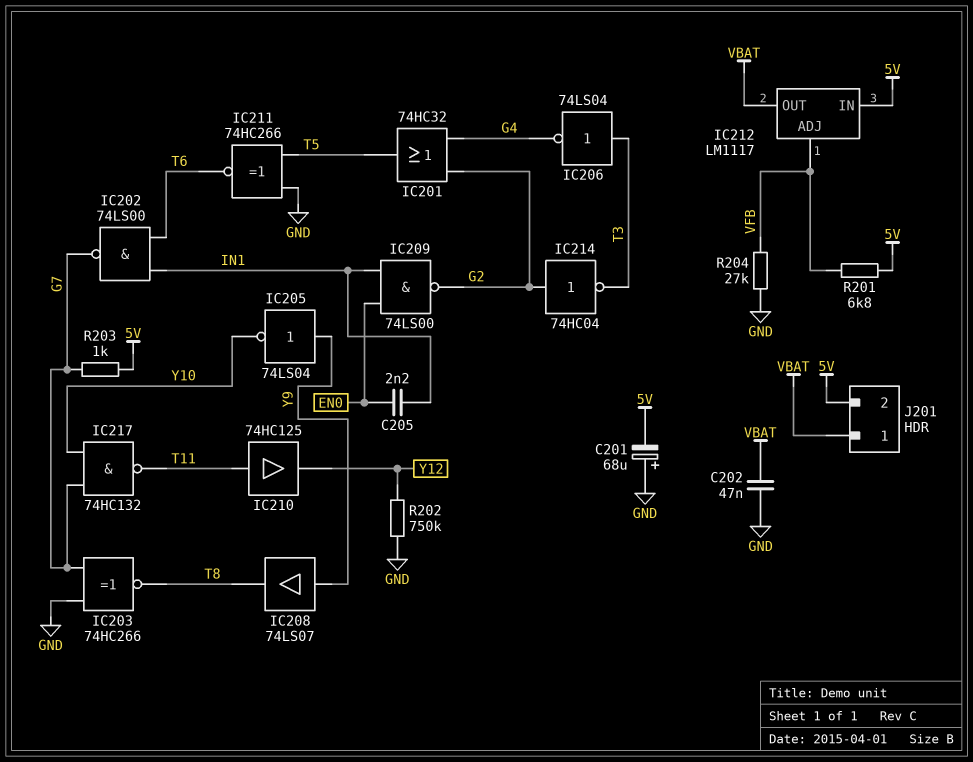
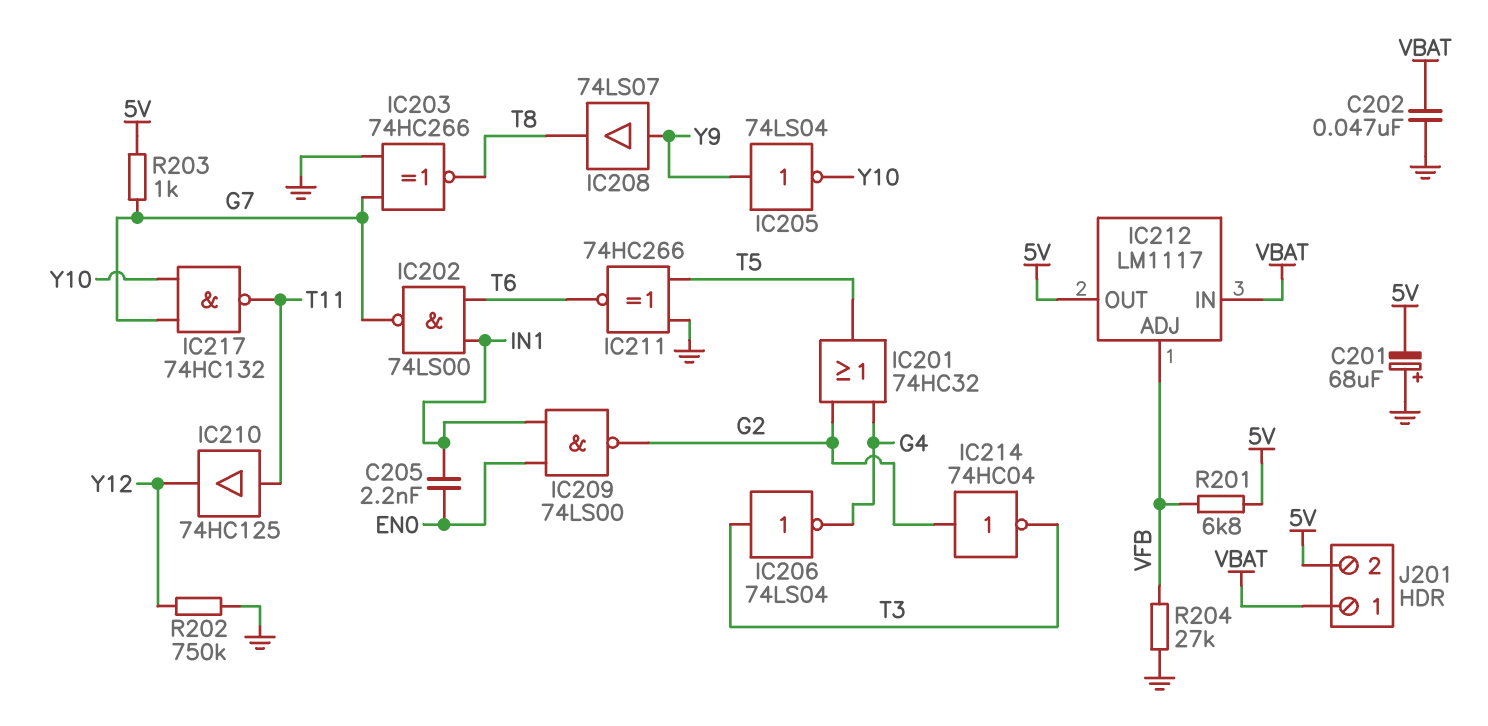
IC212 pin IN: 5V -> VBAT
IC212 pin OUT: VBAT -> 5V

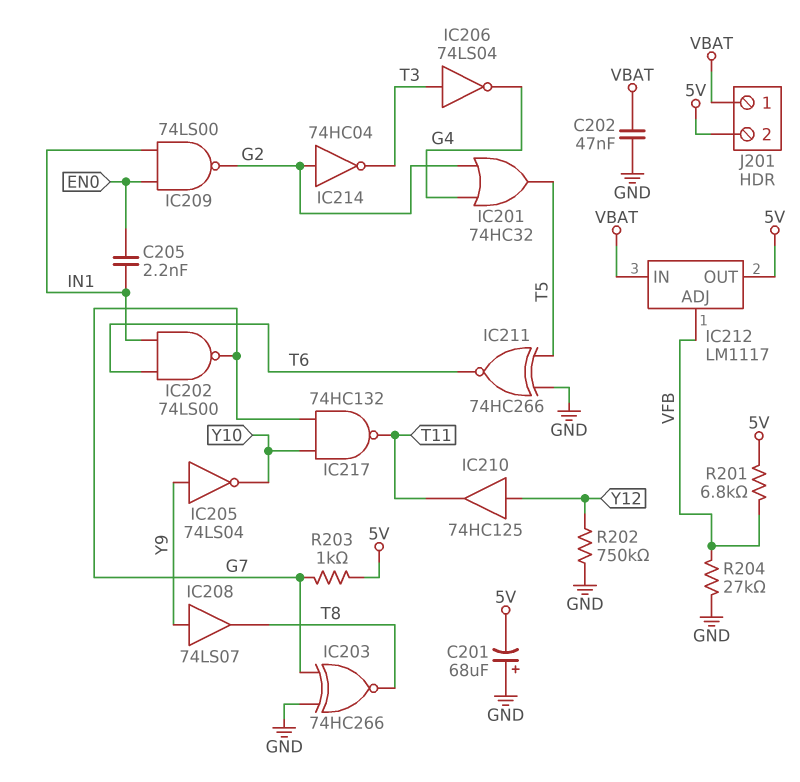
IC210: buffer 74HC125 (in T11, out Y12) -> buffer 74HC125 (in Y12, out T11)

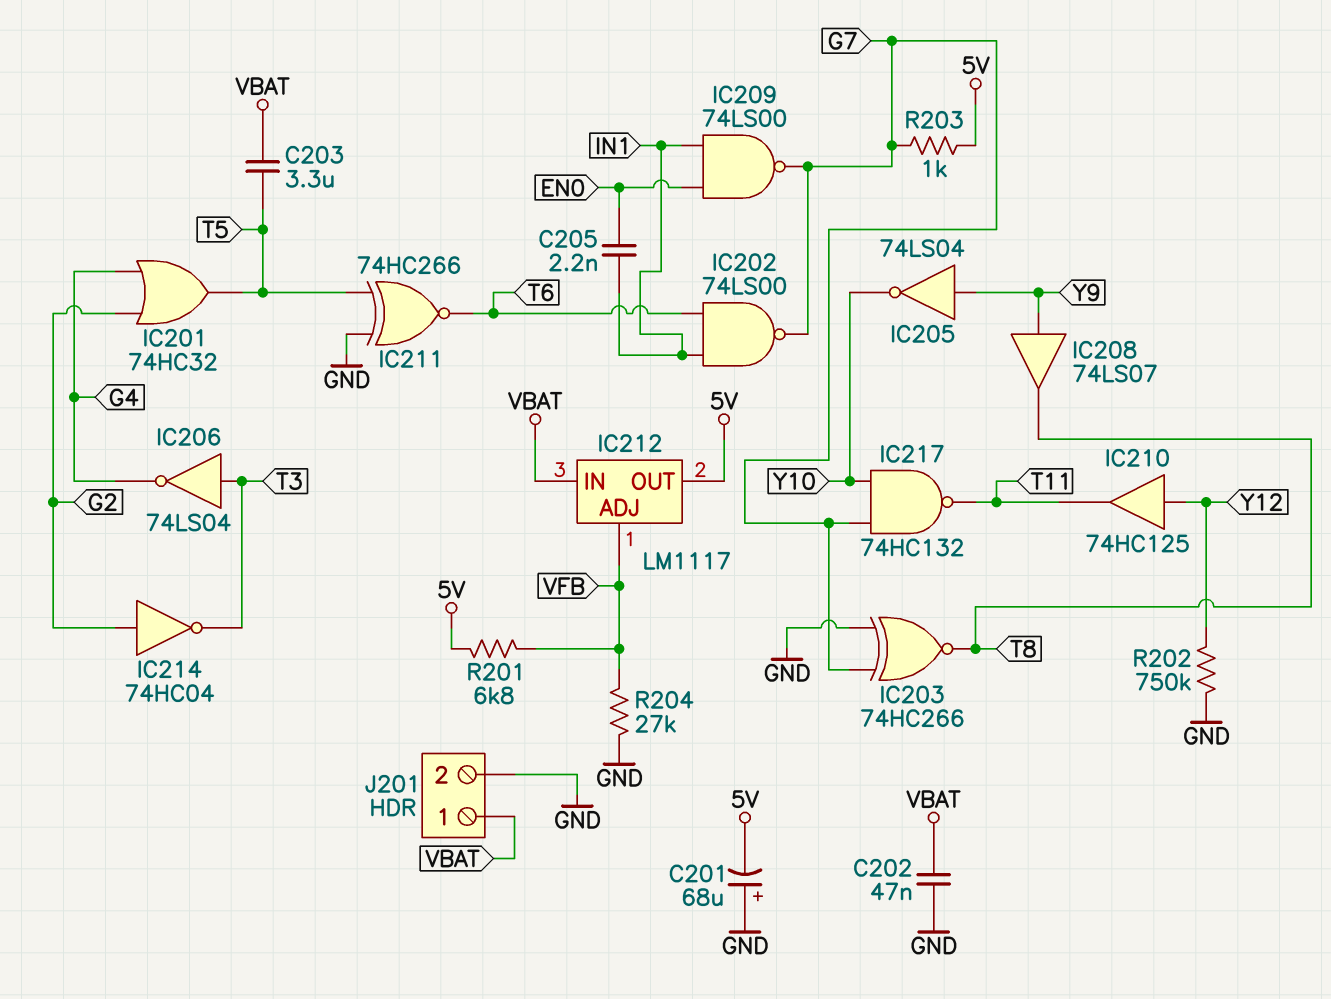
C203: none -> 3.3uF (T5, VBAT)
IC209: NAND 74LS00 (in EN0, in IN1, out G2) -> NAND 74LS00 (in EN0, in IN1, out G7)
J201 pin 2: 5V -> GND

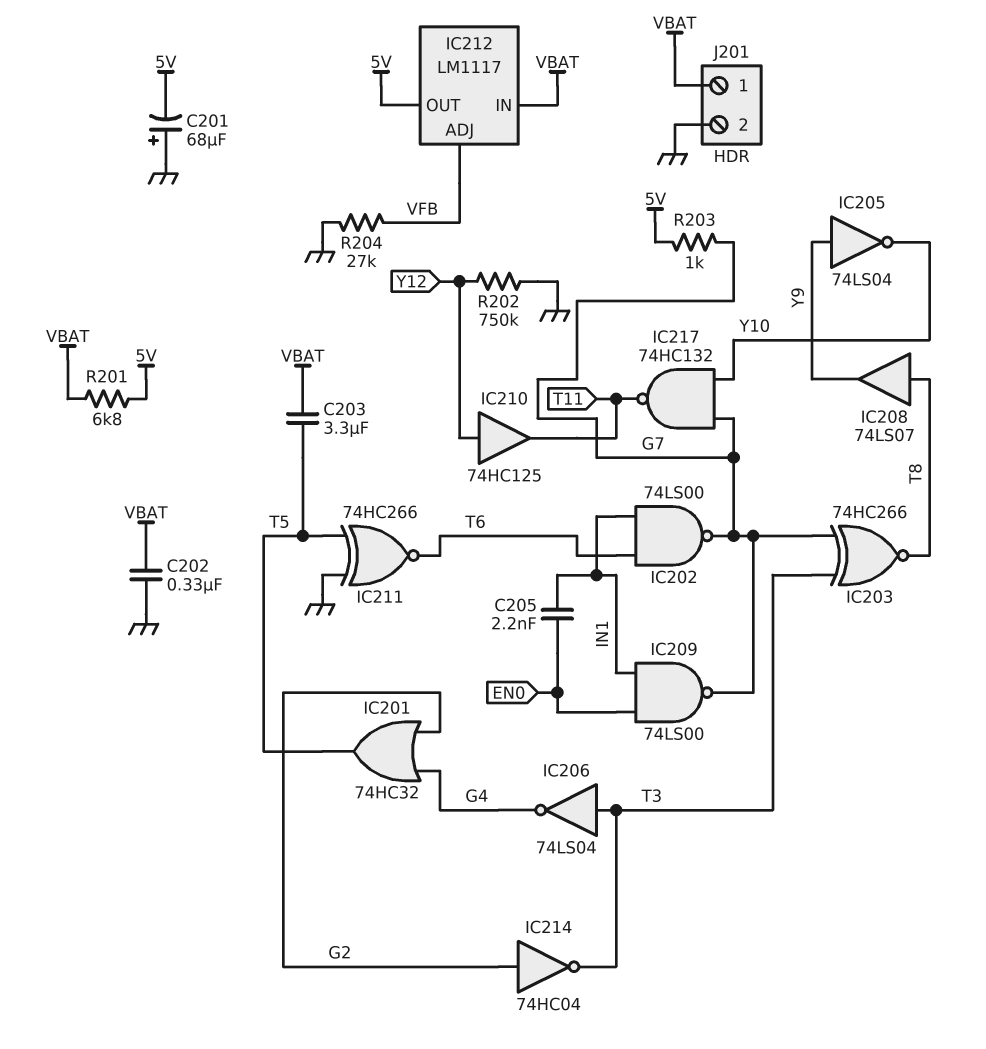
C202: 47nF (GND, VBAT) -> 330nF (GND, VBAT)
IC203: XNOR 74HC266 (in G7, in GND, out T8) -> XNOR 74HC266 (in G7, in T3, out T8)
IC208: buffer 74LS07 (in Y9, out T8) -> buffer 74LS07 (in T8, out Y9)
R201: 6.8k (5V, VFB) -> 6.8k (5V, VBAT)

